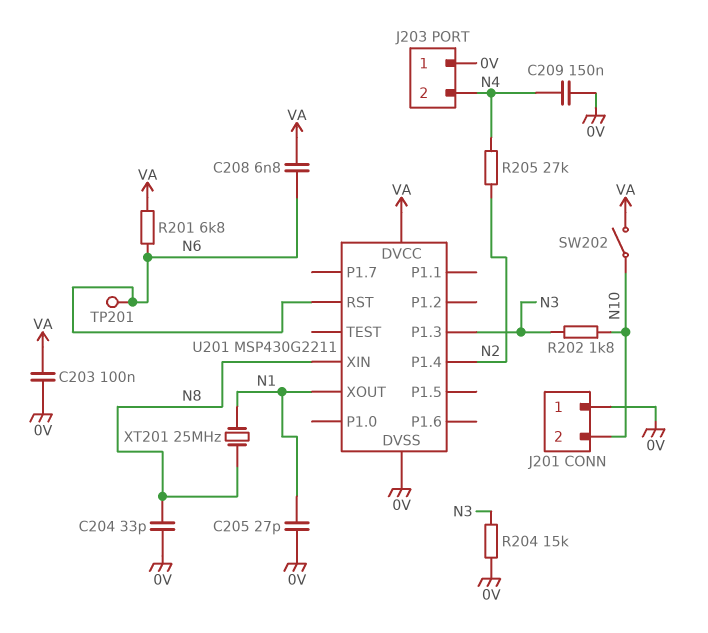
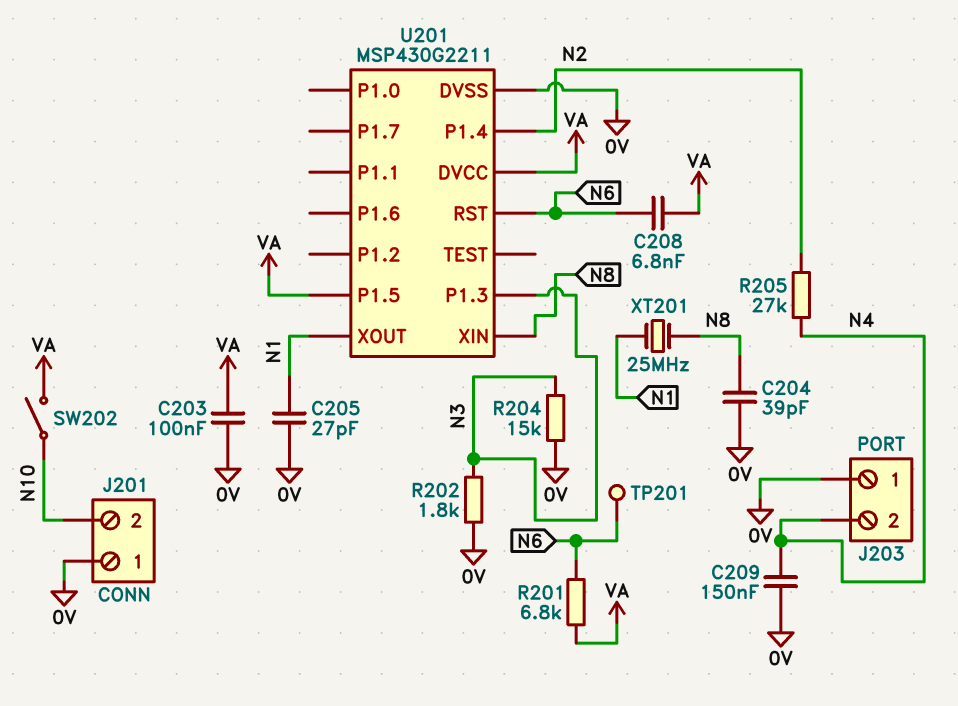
C204: 33pF (0V, N8) -> 39pF (0V, N8)
R202: 1.8k (N3, N10) -> 1.8k (0V, N3)
U201 pin P1.5: none -> VA

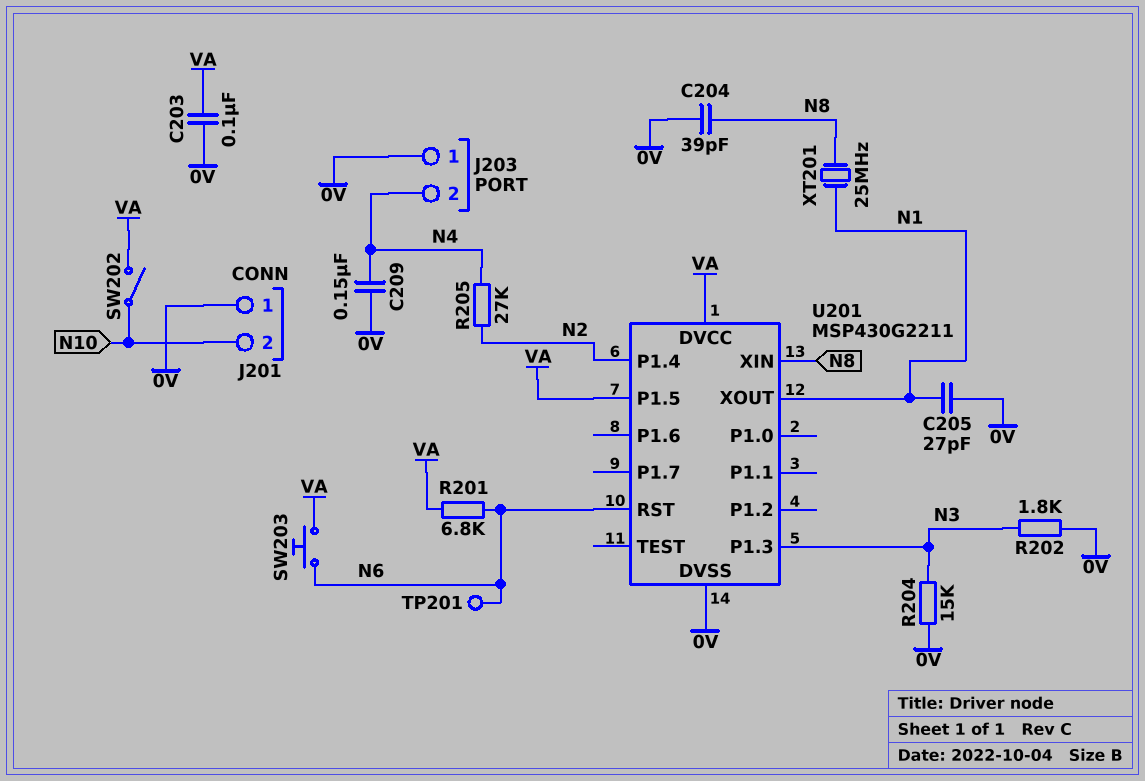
C208: 6.8nF (N6, VA) -> none
SW203: none -> button (N6, VA)

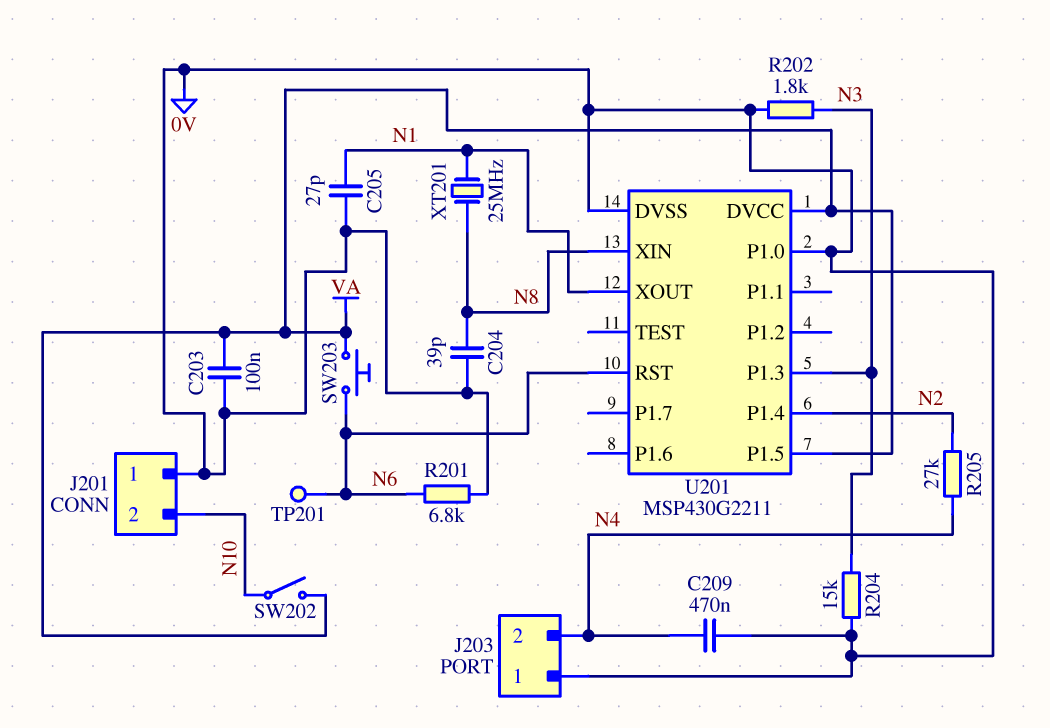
C209: 150nF (0V, N4) -> 470nF (0V, N4)
R201: 6.8k (N6, VA) -> 6.8k (0V, N6)
U201 pin P1.0: none -> 0V

